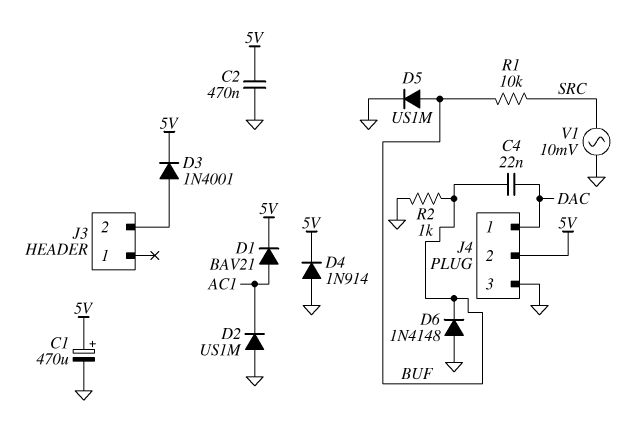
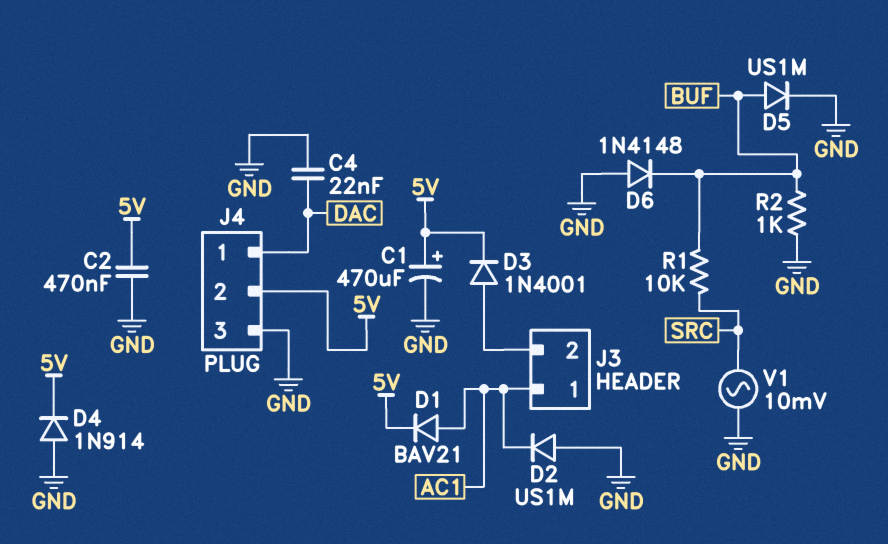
C4: 22nF (BUF, DAC) -> 22nF (DAC, GND)
J3 pin 1: none -> AC1

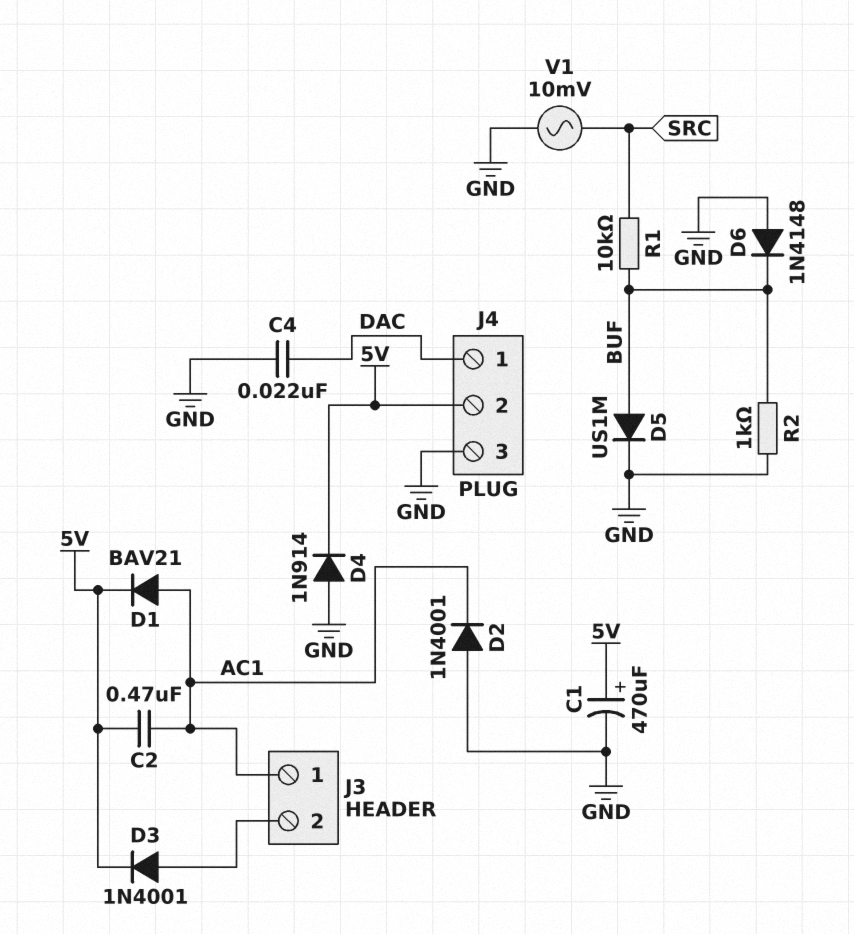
C2: 470nF (5V, GND) -> 470nF (5V, AC1)
D2: diode US1M (A GND, K AC1) -> diode 1N4001 (A GND, K AC1)

